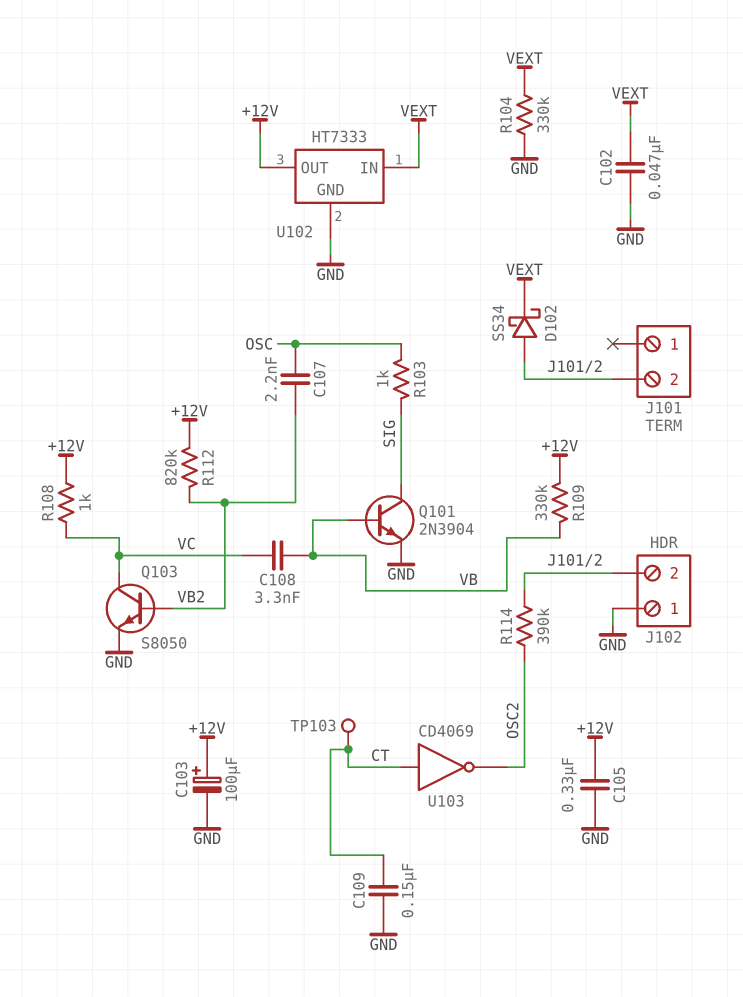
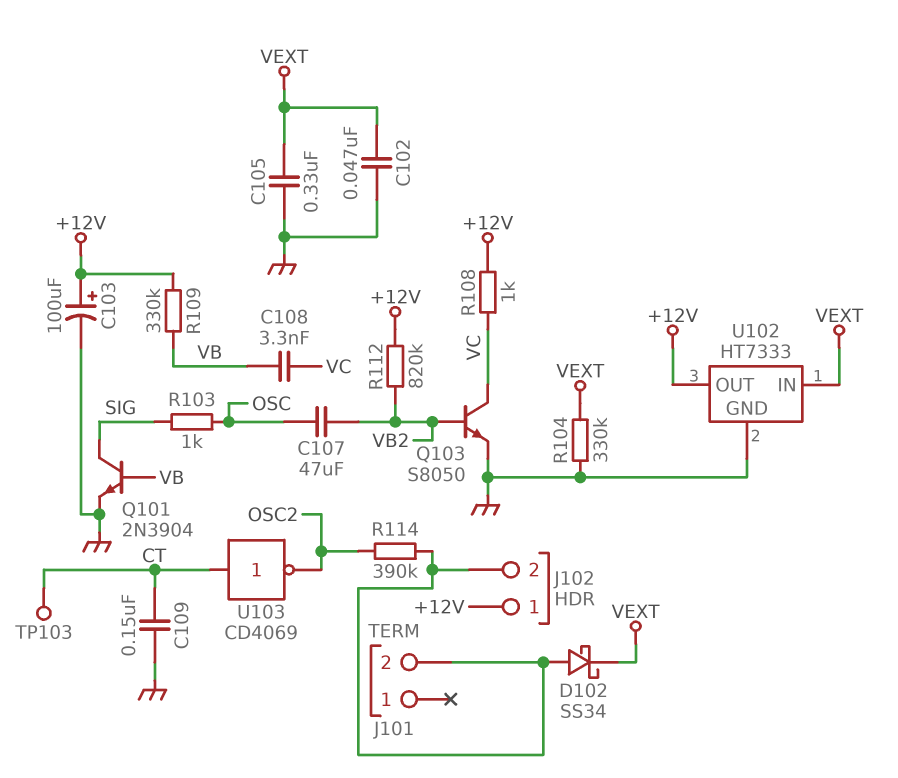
C105: 330nF (+12V, GND) -> 330nF (GND, VEXT)
C107: 2.2nF (OSC, VB2) -> 47uF (OSC, VB2)
J102 pin 1: GND -> +12V

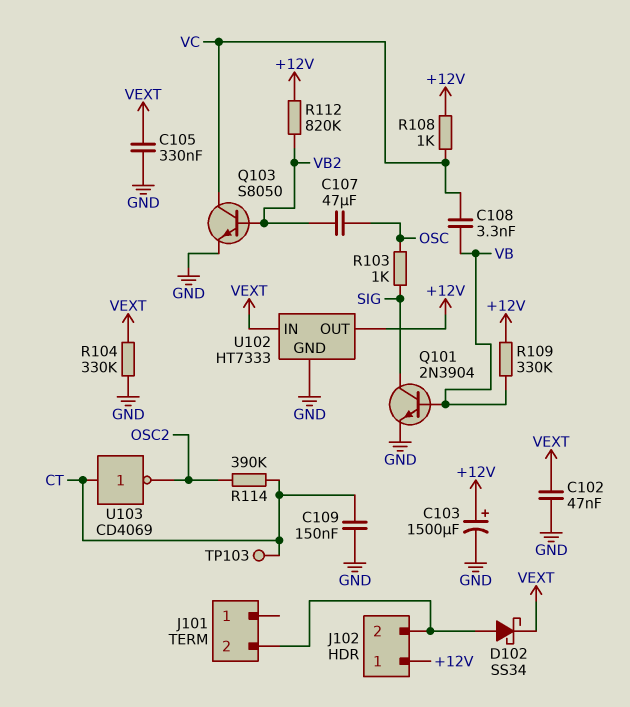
C103: 100uF (plus +12V, minus GND) -> 1500uF (plus +12V, minus GND)
R114: 390k (J101/2, OSC2) -> 390k (CT, OSC2)

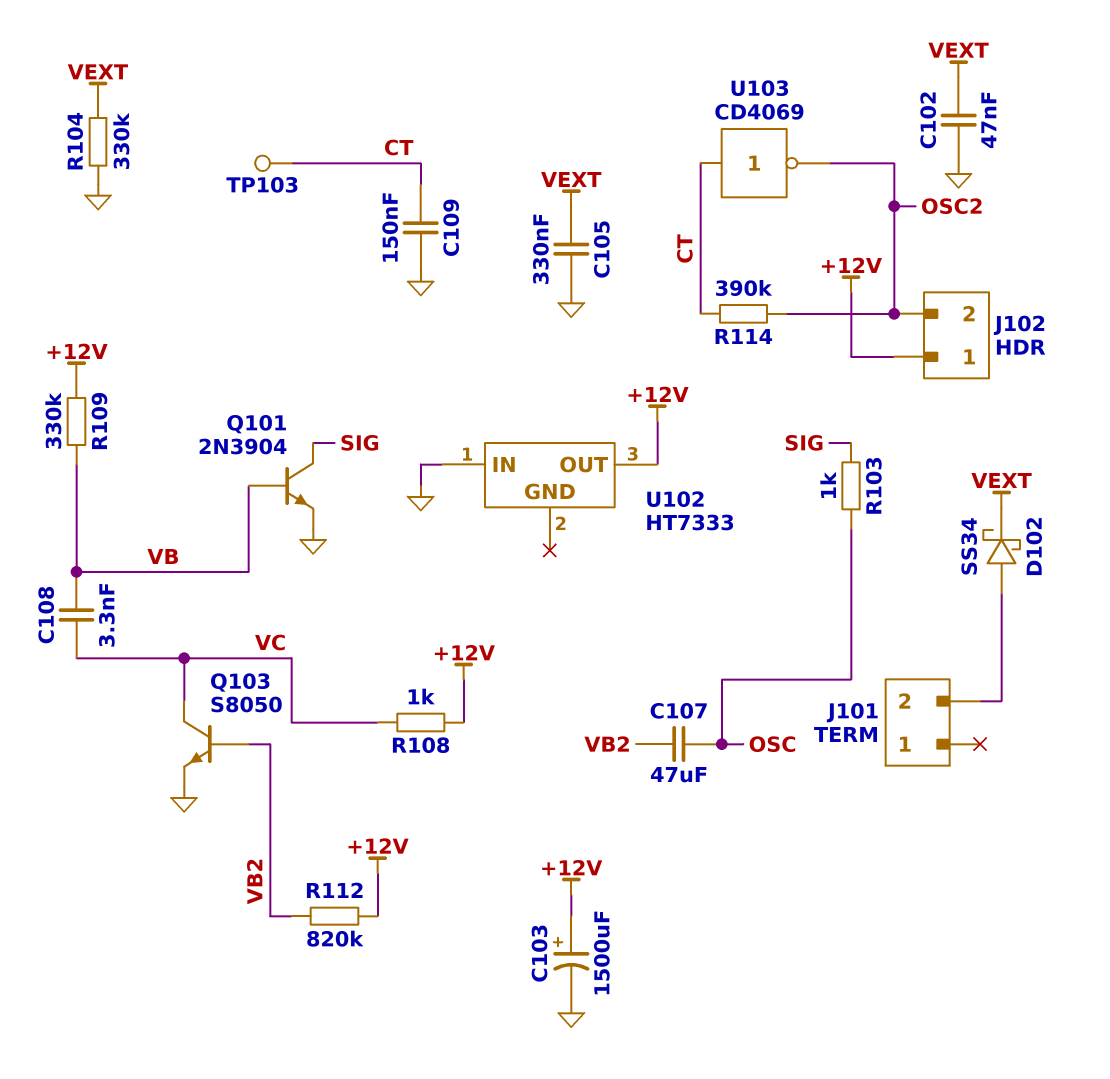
J102 pin 2: J101/2 -> OSC2
U102 pin GND: GND -> none
U102 pin IN: VEXT -> GND

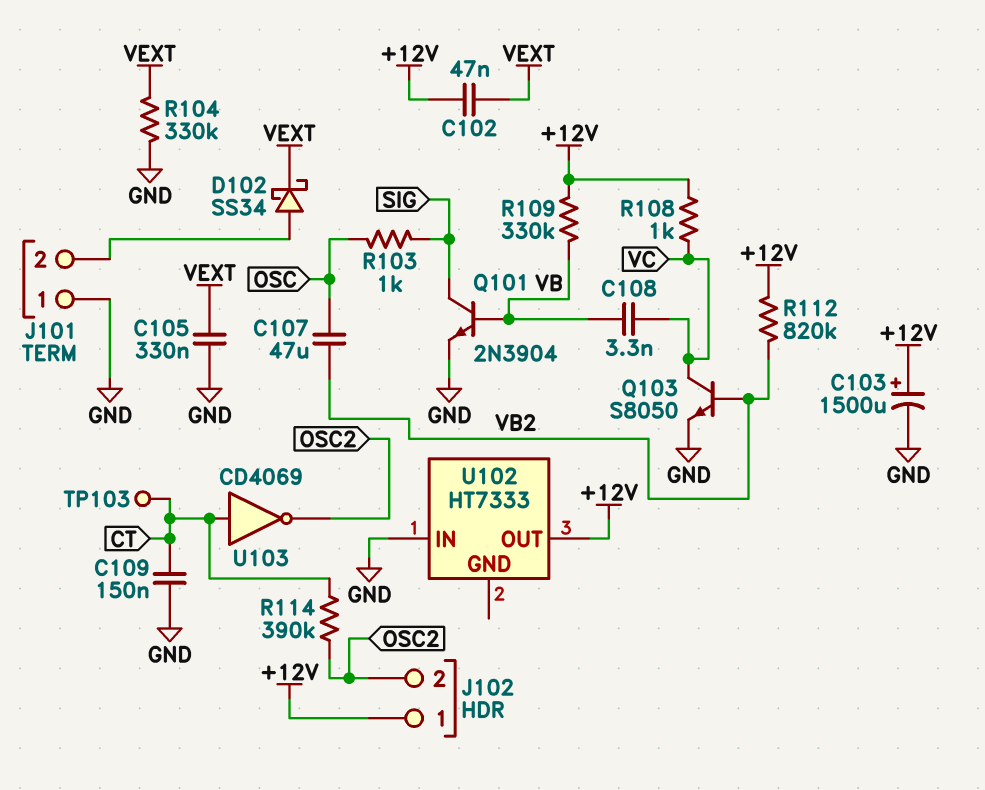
C102: 47nF (GND, VEXT) -> 47nF (+12V, VEXT)
J101 pin 1: none -> GND

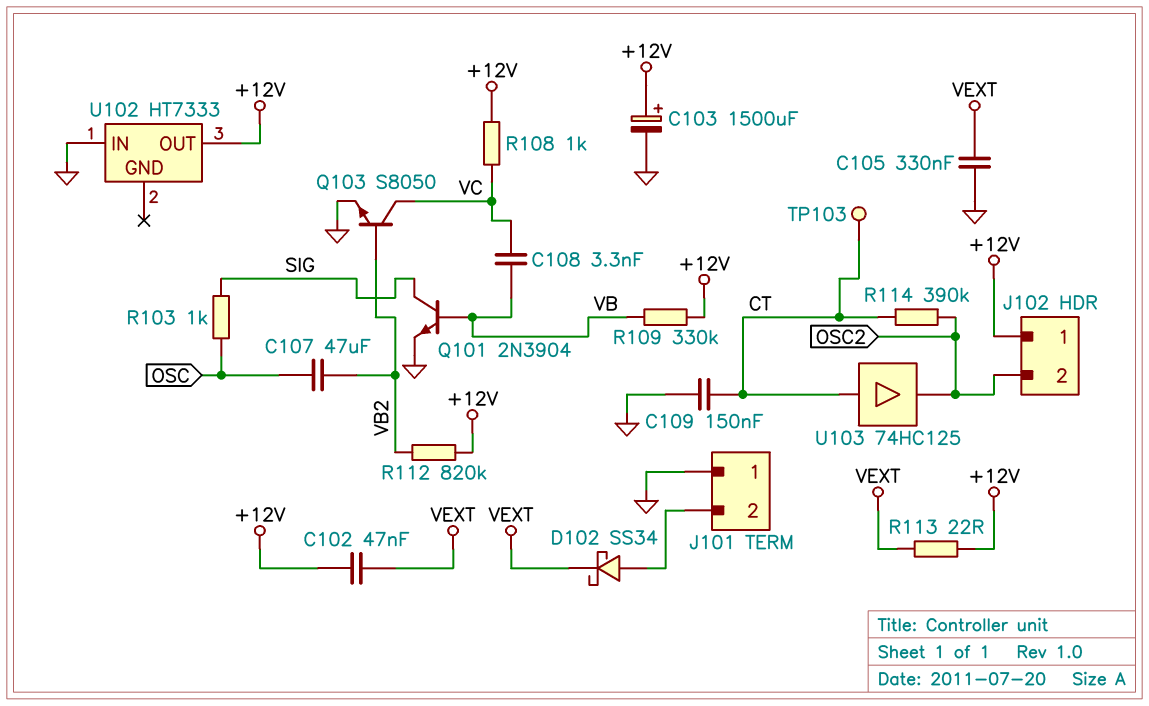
R104: 330k (GND, VEXT) -> none
R113: none -> 22 (+12V, VEXT)
U103: NOT CD4069 (in CT, out OSC2) -> buffer 74HC125 (in CT, out OSC2)

